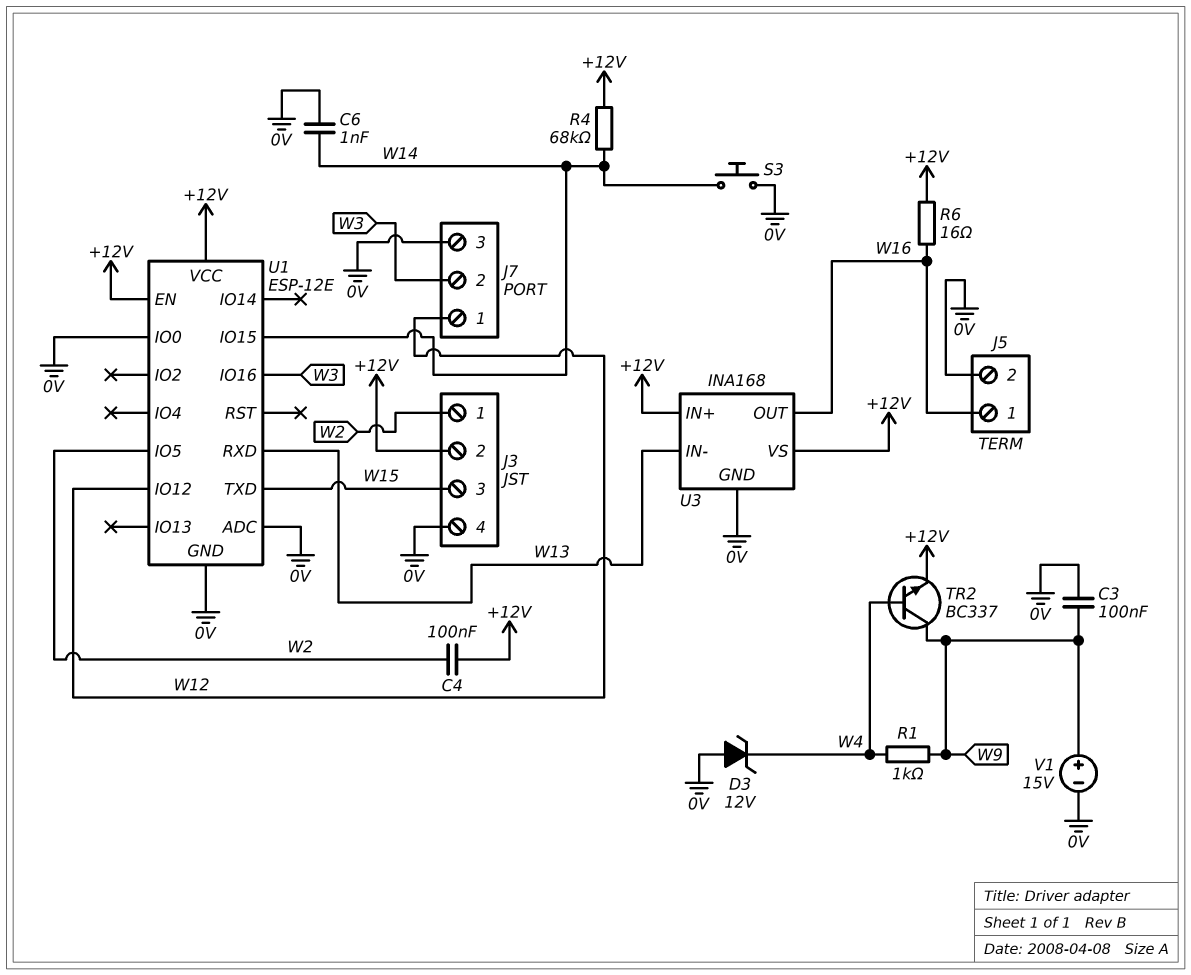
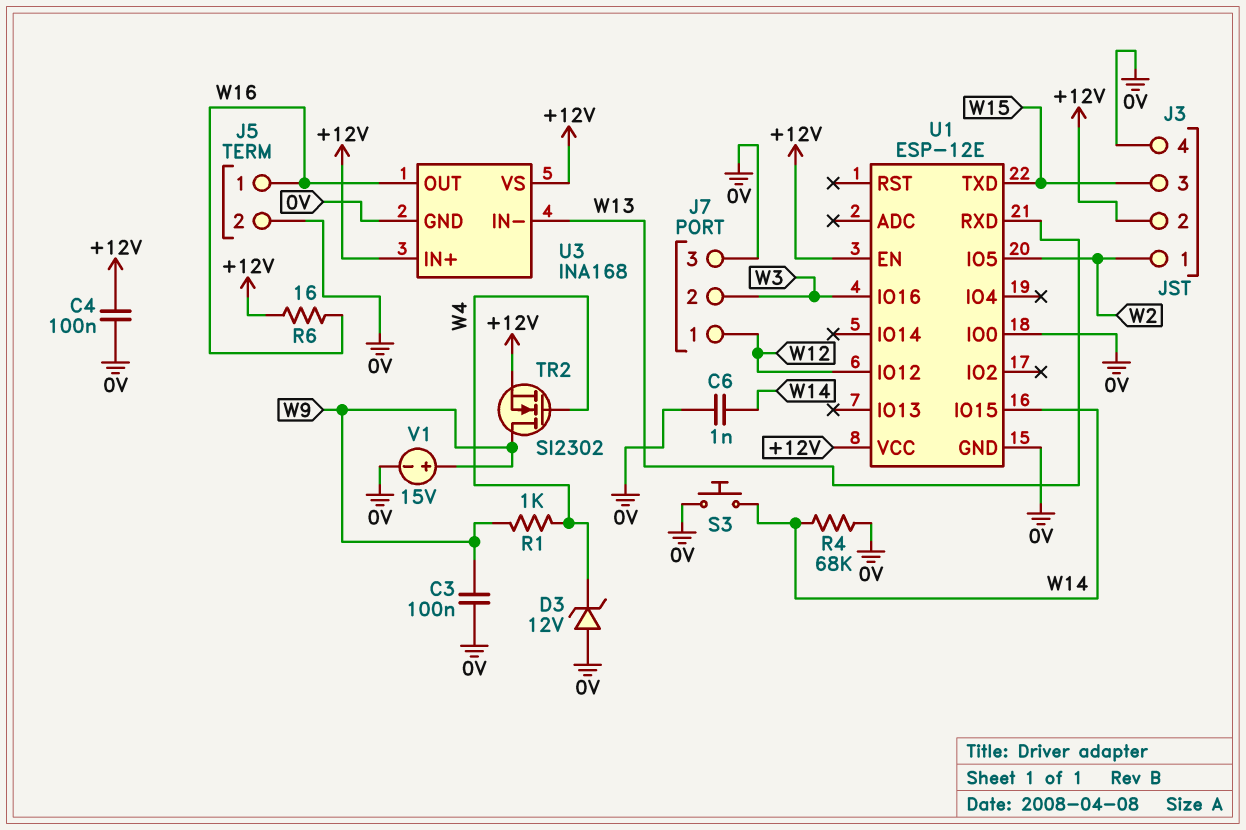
C4: 100nF (+12V, W2) -> 100nF (+12V, 0V)
R4: 68k (+12V, W14) -> 68k (0V, W14)
TR2: NPN BC337 (B W4, C W9, E +12V) -> NMOS SI2302 (G W4, D W9, S +12V)
U1 pin ADC: 0V -> none

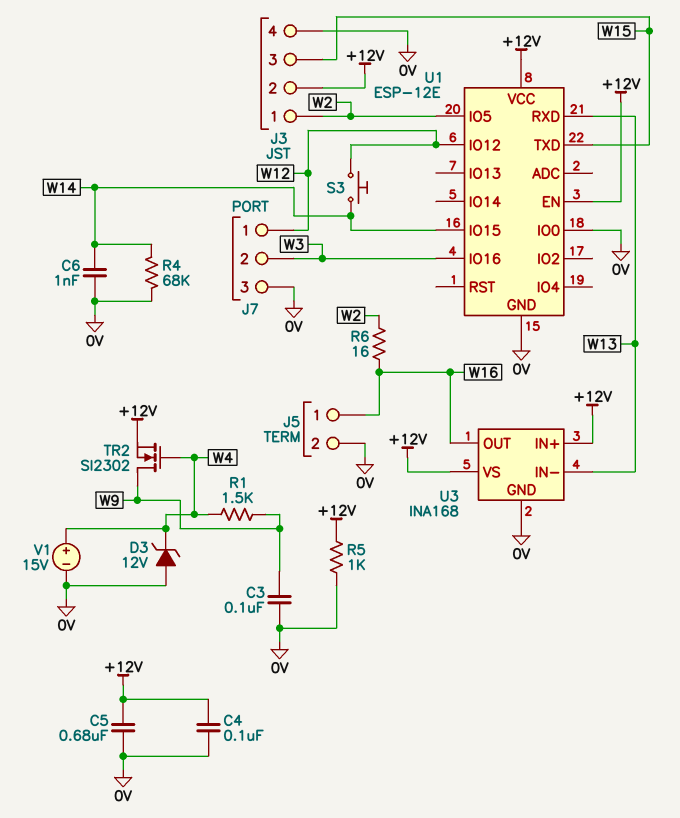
C5: none -> 680nF (+12V, 0V)
R1: 1k (W4, W9) -> 1.5k (W4, W9)
R5: none -> 1k (+12V, 0V)
R6: 16 (+12V, W16) -> 16 (W2, W16)
S3: button (0V, W14) -> button (W12, W14)
V1: 15V (plus W9, minus 0V) -> 15V (plus W4, minus 0V)

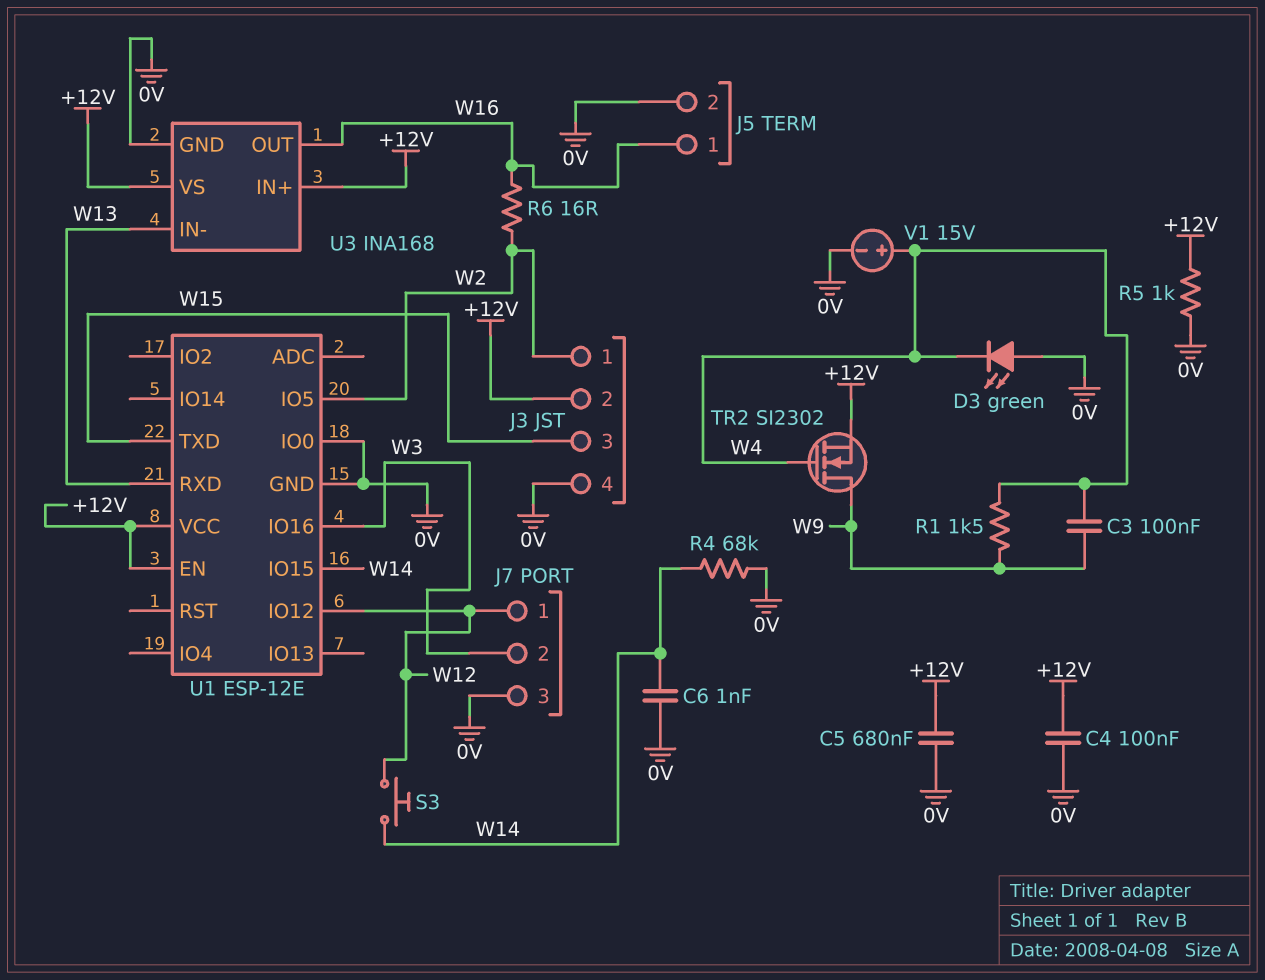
C3: 100nF (0V, W9) -> 100nF (W4, W9)
D3: zener 12V (A 0V, K W4) -> LED green (A 0V, K W4)

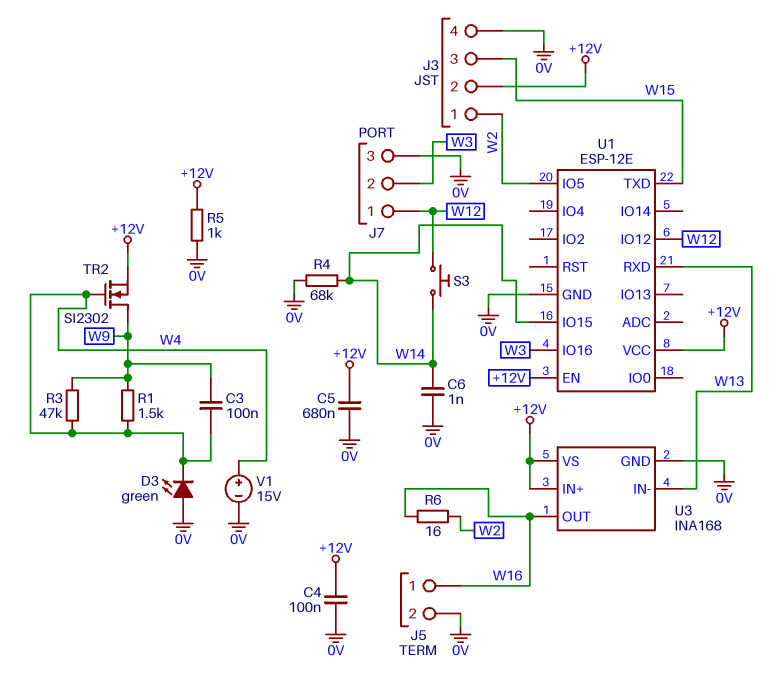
R3: none -> 47k (W4, W9)
U1 pin IO0: 0V -> none

